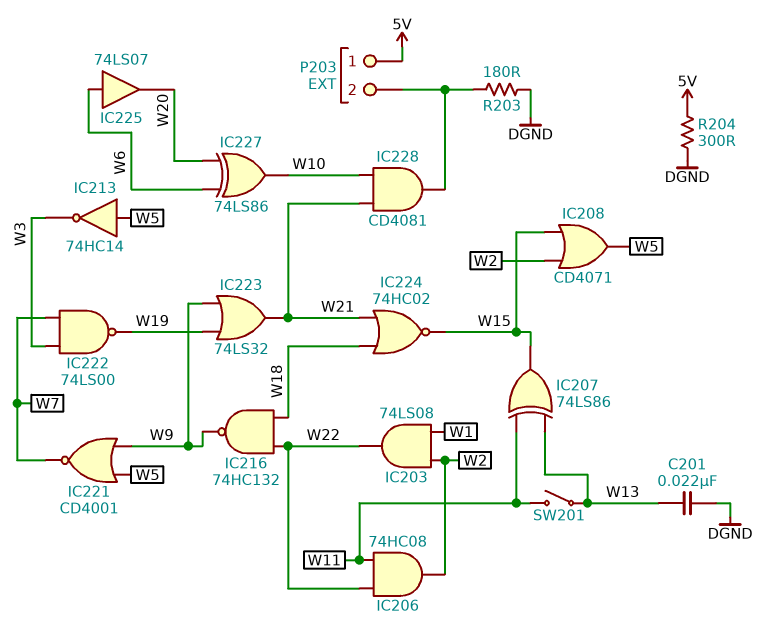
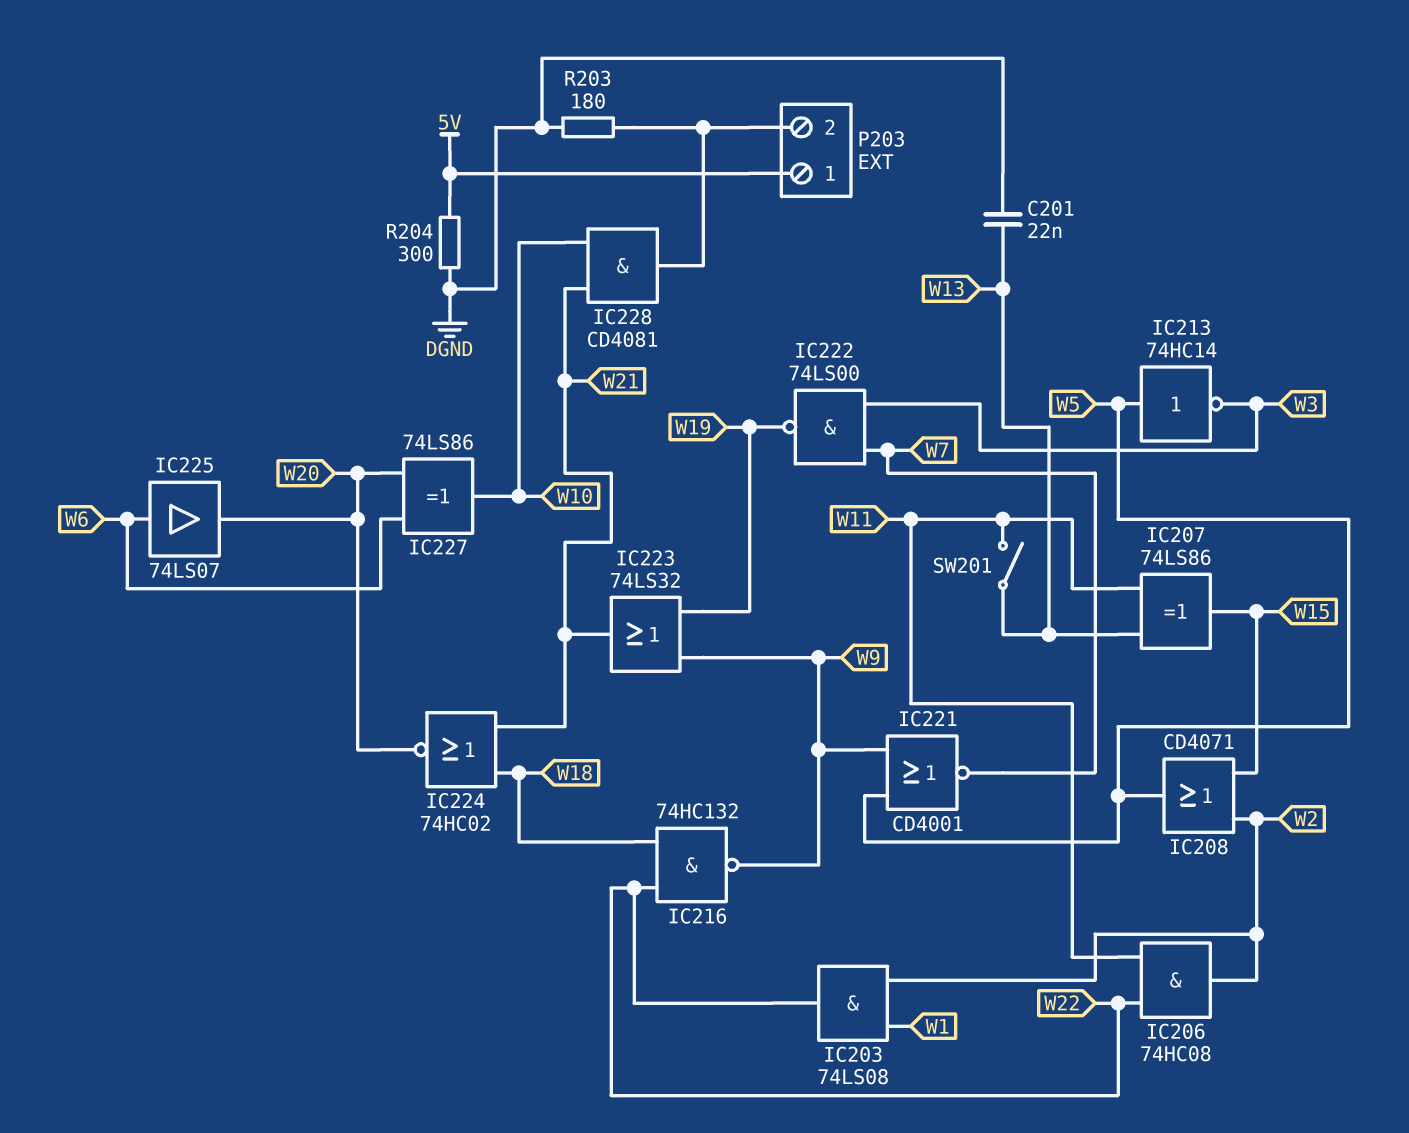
IC224: NOR 74HC02 (in W18, in W21, out W15) -> NOR 74HC02 (in W18, in W21, out W20)

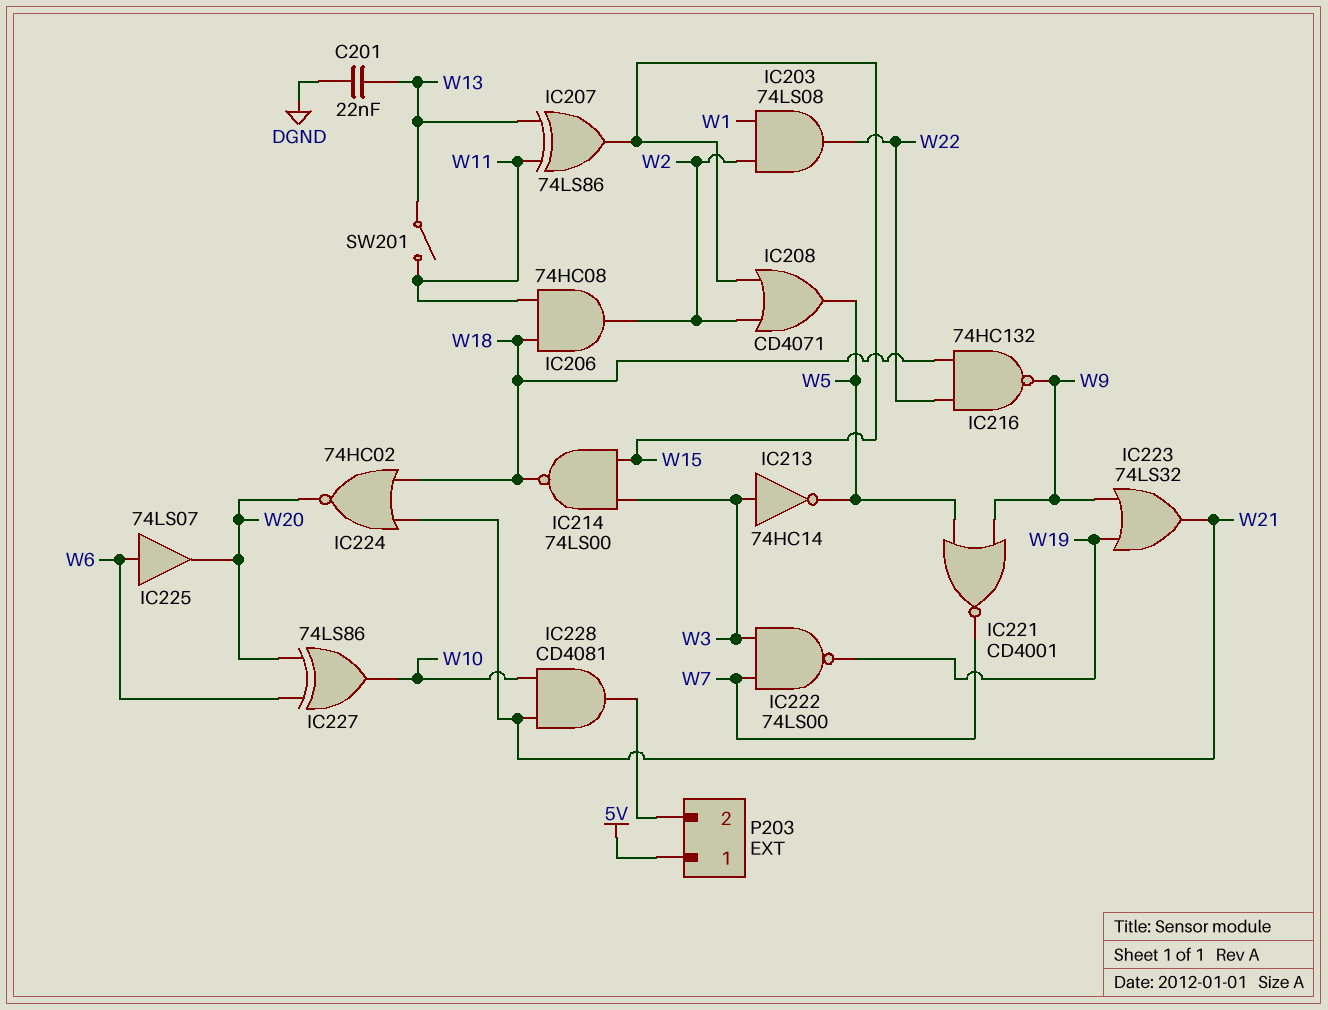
IC206: AND 74HC08 (in W11, in W22, out W2) -> AND 74HC08 (in W11, in W18, out W2)
IC213: NOT 74HC14 (in W5, out W3) -> NOT 74HC14 (in W3, out W5)
IC214: none -> NAND 74LS00 (in W3, in W15, out W18)
R203: 180 (DGND, P203/2) -> none
R204: 300 (5V, DGND) -> none

